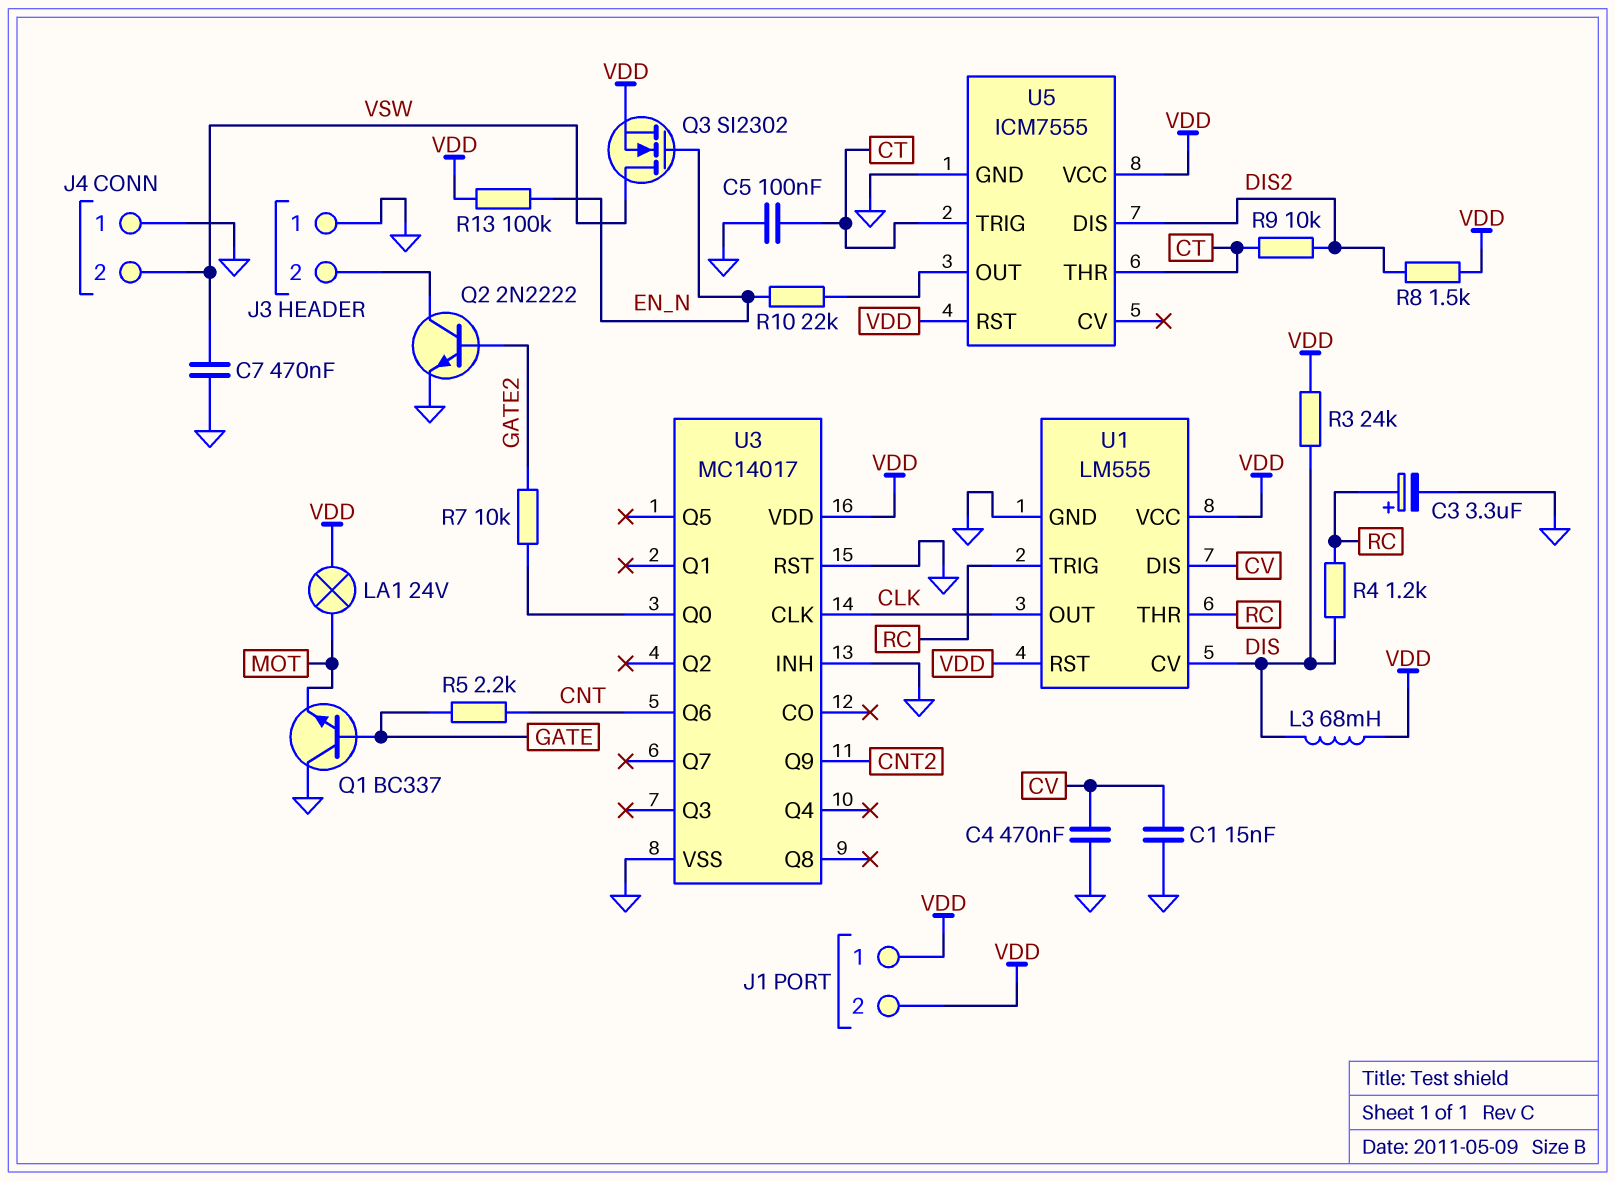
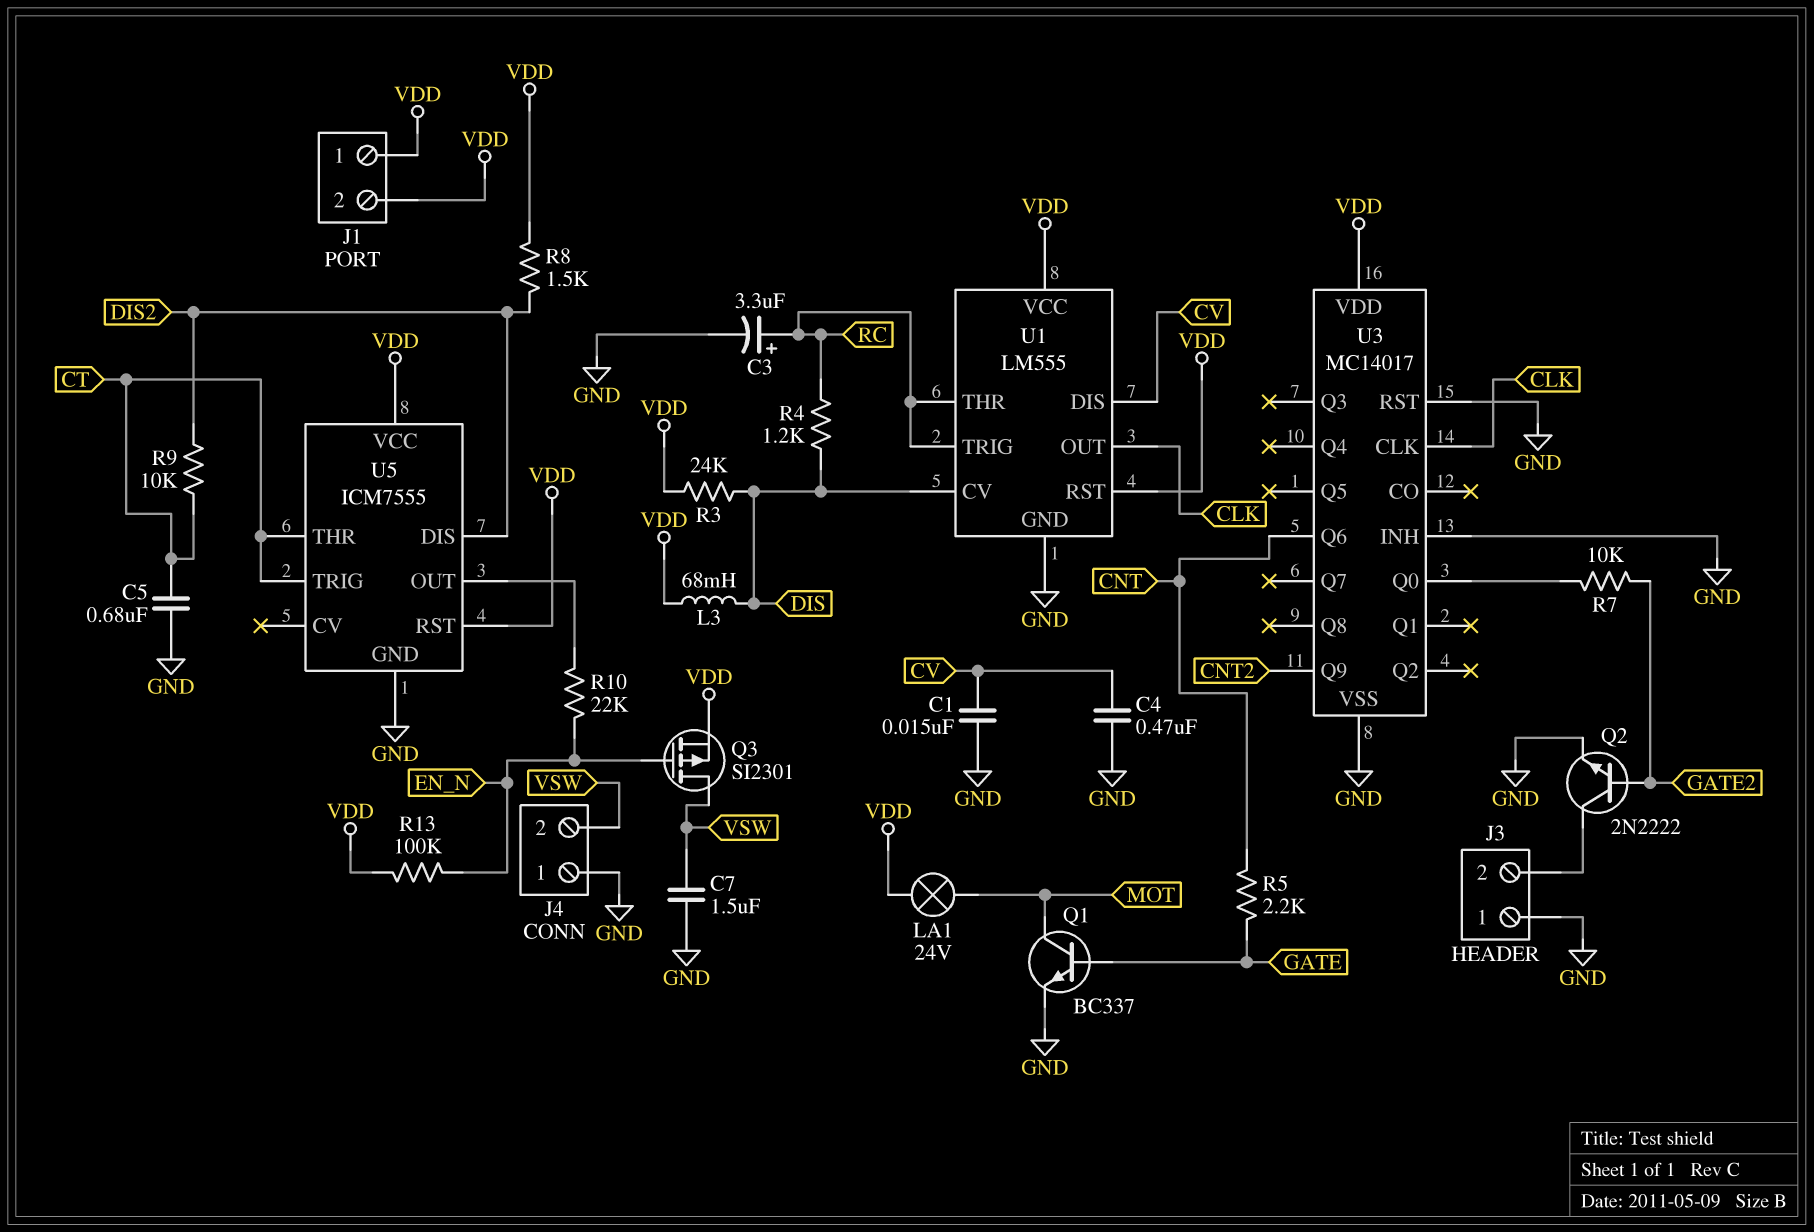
C5: 100nF (CT, GND) -> 680nF (CT, GND)
C7: 470nF (GND, VSW) -> 1.5uF (GND, VSW)
Q1: NPN BC337 (B GATE, C GND, E MOT) -> NPN BC337 (B GATE, C MOT, E GND)
Q3: NMOS SI2302 (G EN_N, D VSW, S VDD) -> PMOS SI2301 (G EN_N, D VSW, S VDD)

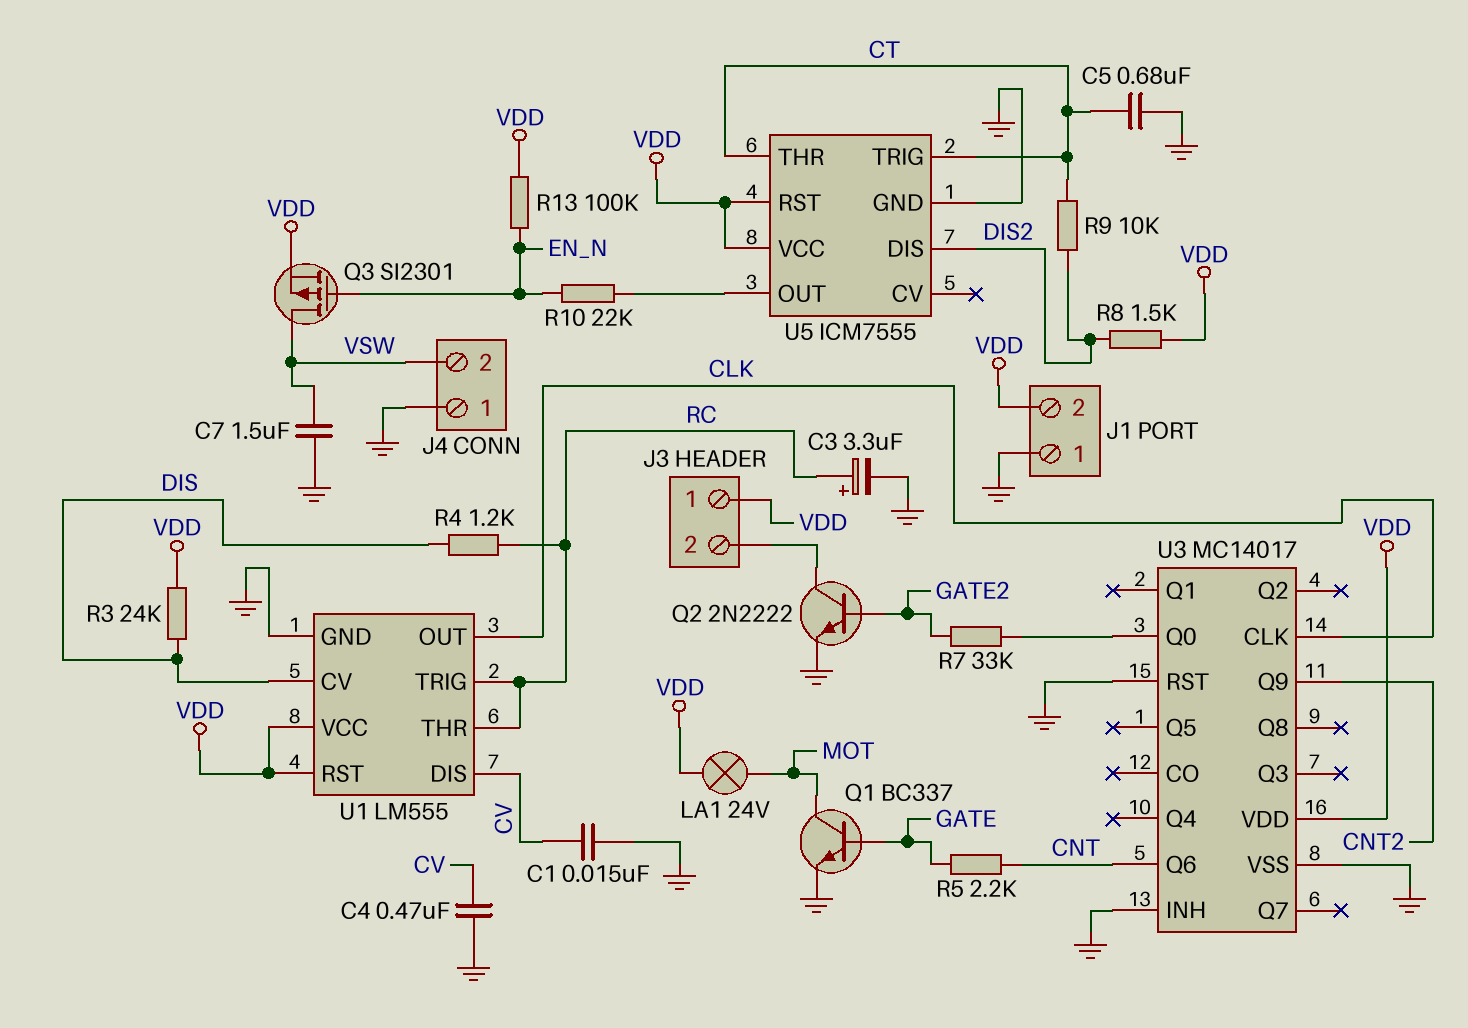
J1 pin 1: VDD -> GND
J3 pin 1: GND -> VDD
L3: 68mH (DIS, VDD) -> none
R7: 10k (GATE2, U3/Q0) -> 33k (GATE2, U3/Q0)

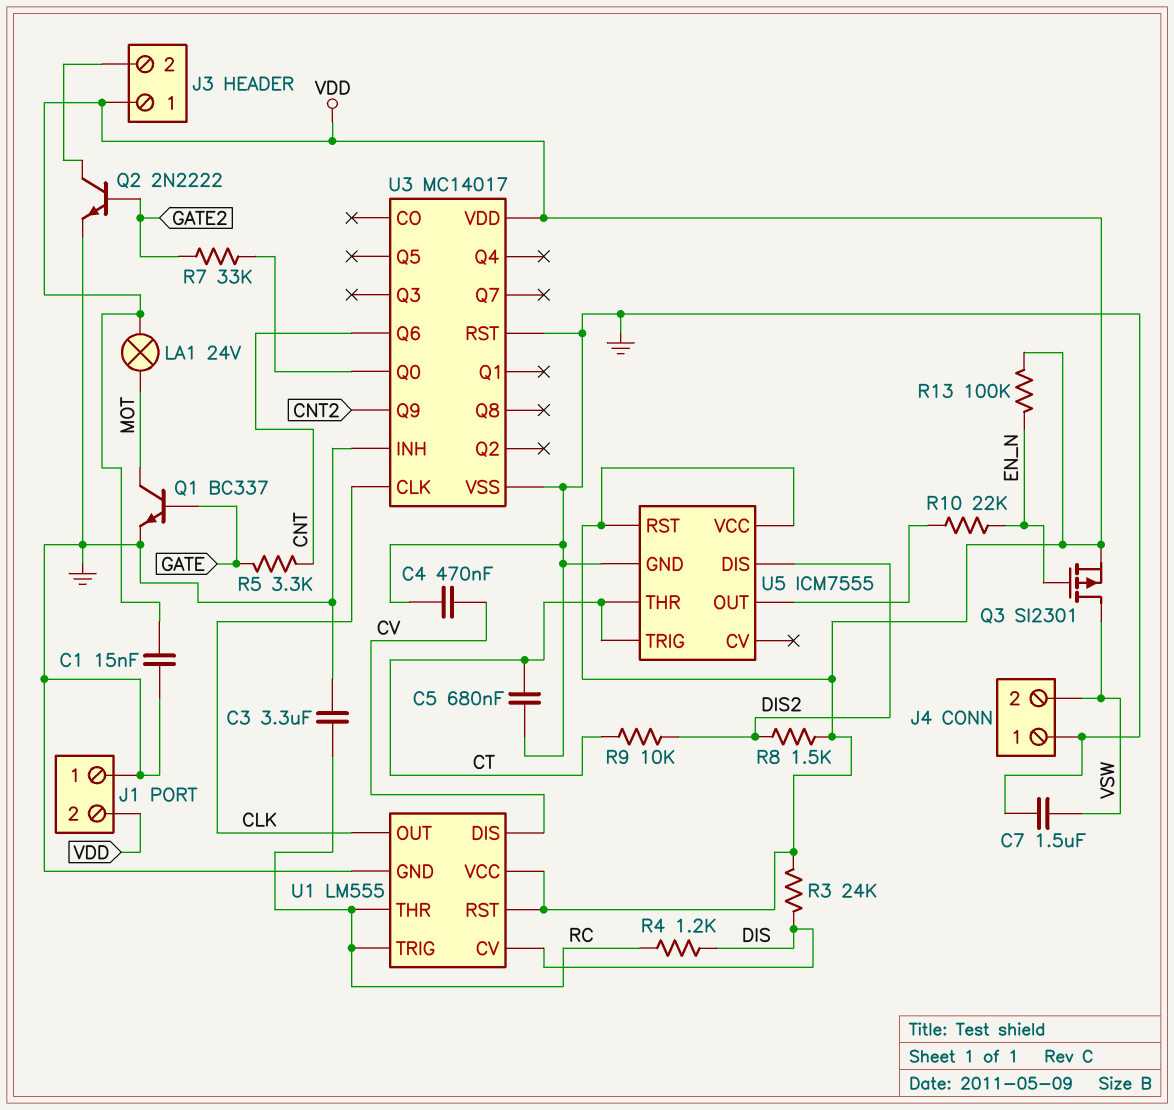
C1: 15nF (CV, GND) -> 15nF (GND, VDD)
C3: 3.3uF (plus RC, minus GND) -> 3.3uF (GND, RC)
R5: 2.2k (CNT, GATE) -> 3.3k (CNT, GATE)

